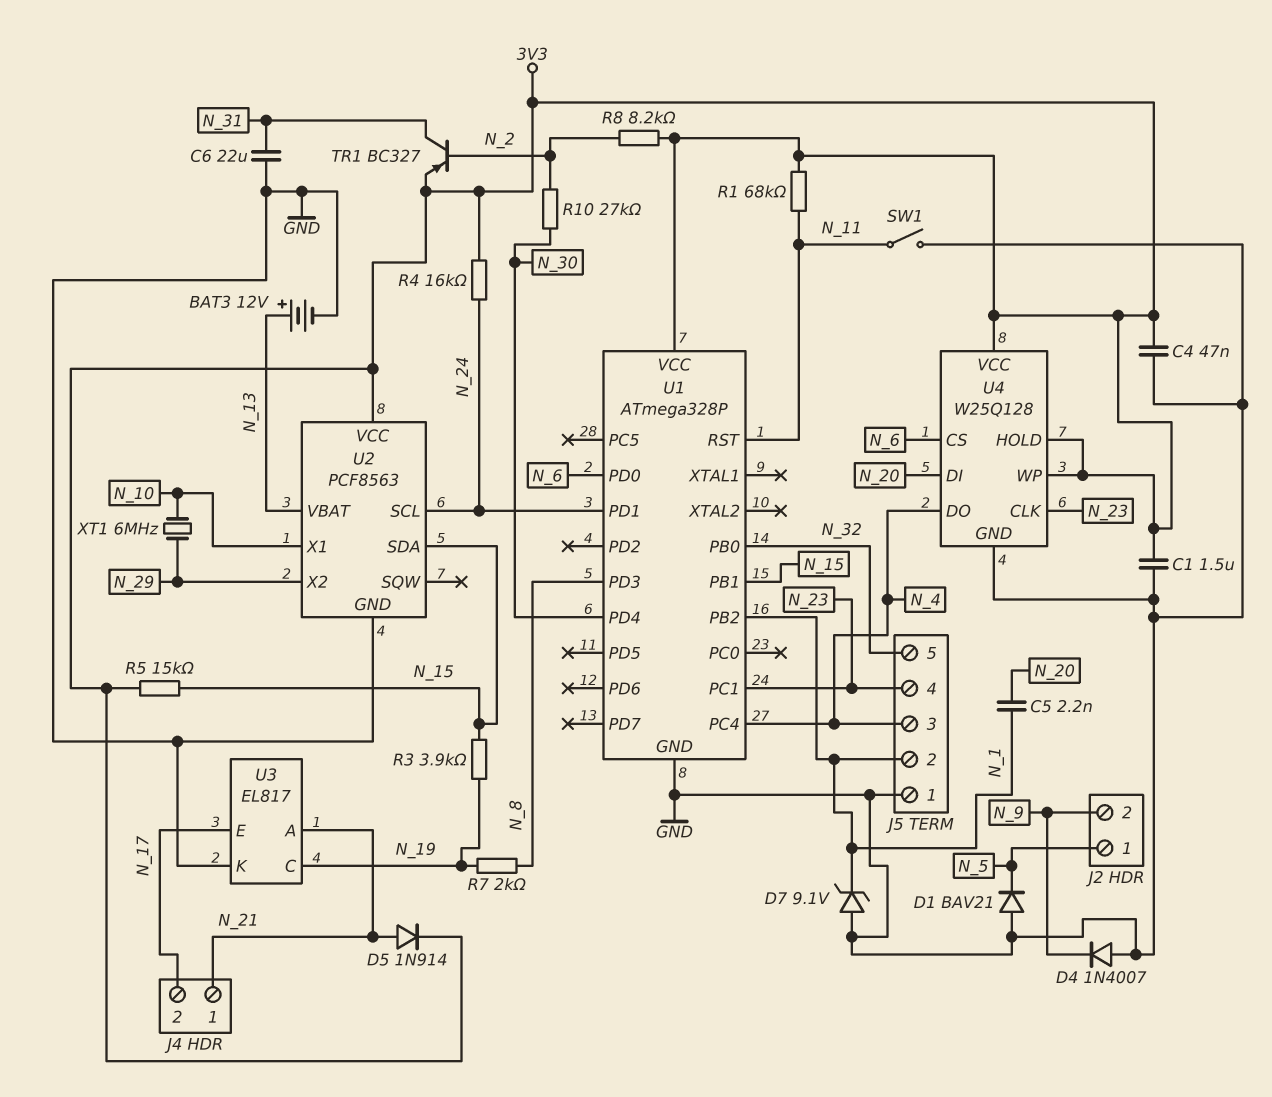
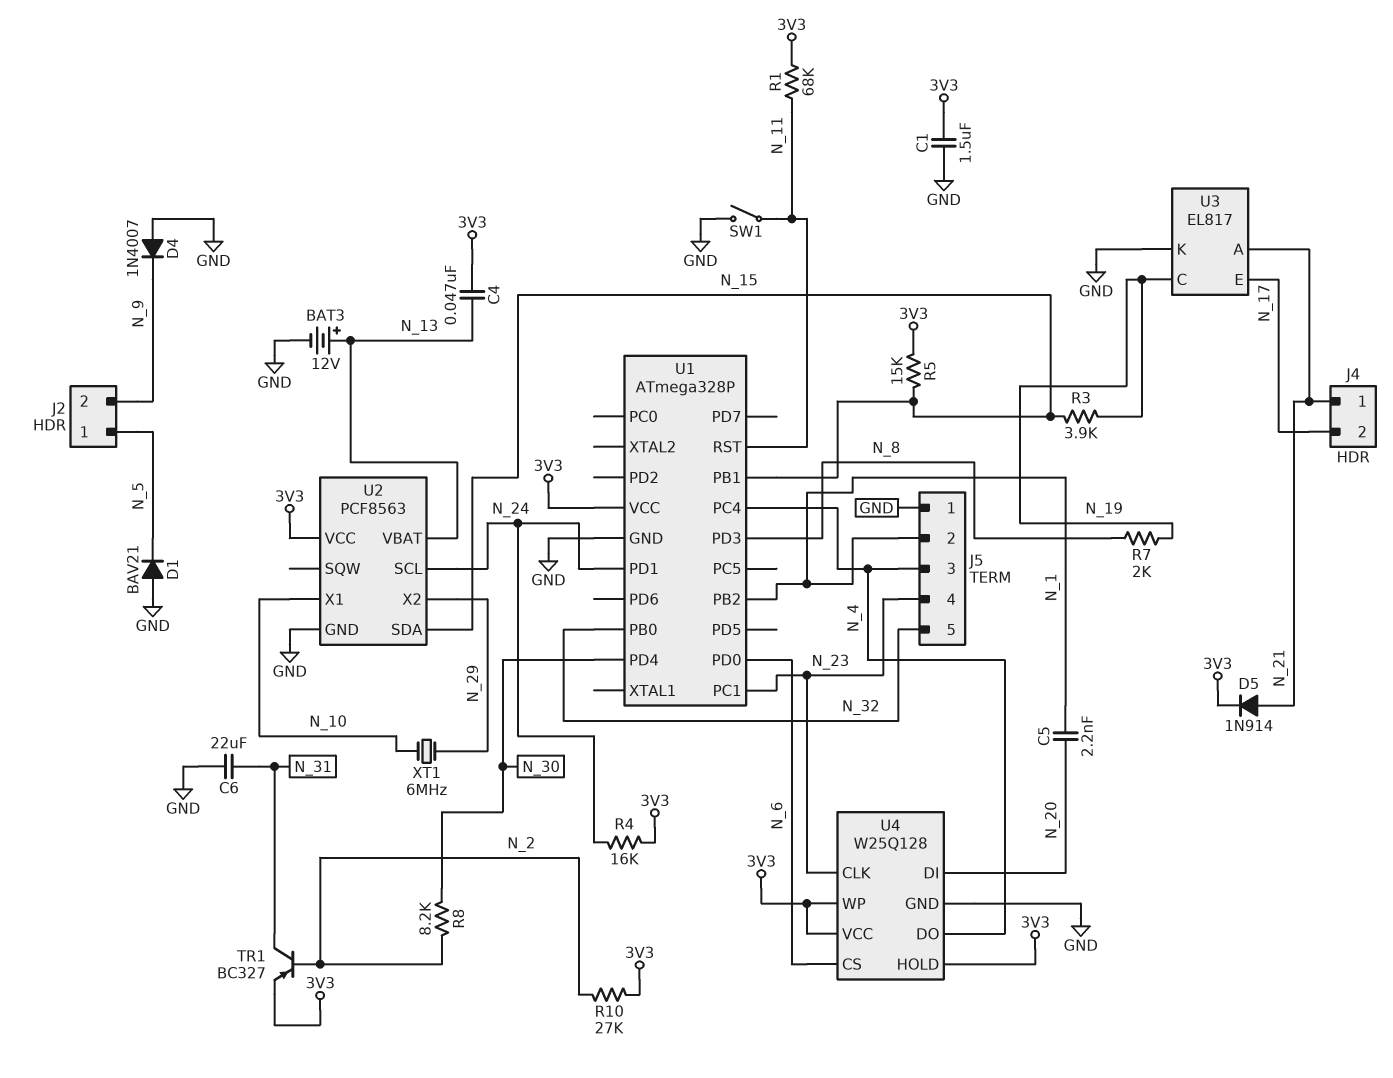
C4: 47nF (3V3, GND) -> 47nF (3V3, N_13)
D7: zener 9.1V (A GND, K N_1) -> none
R8: 8.2k (3V3, N_2) -> 8.2k (N_2, N_30)
R10: 27k (N_2, N_30) -> 27k (3V3, N_2)

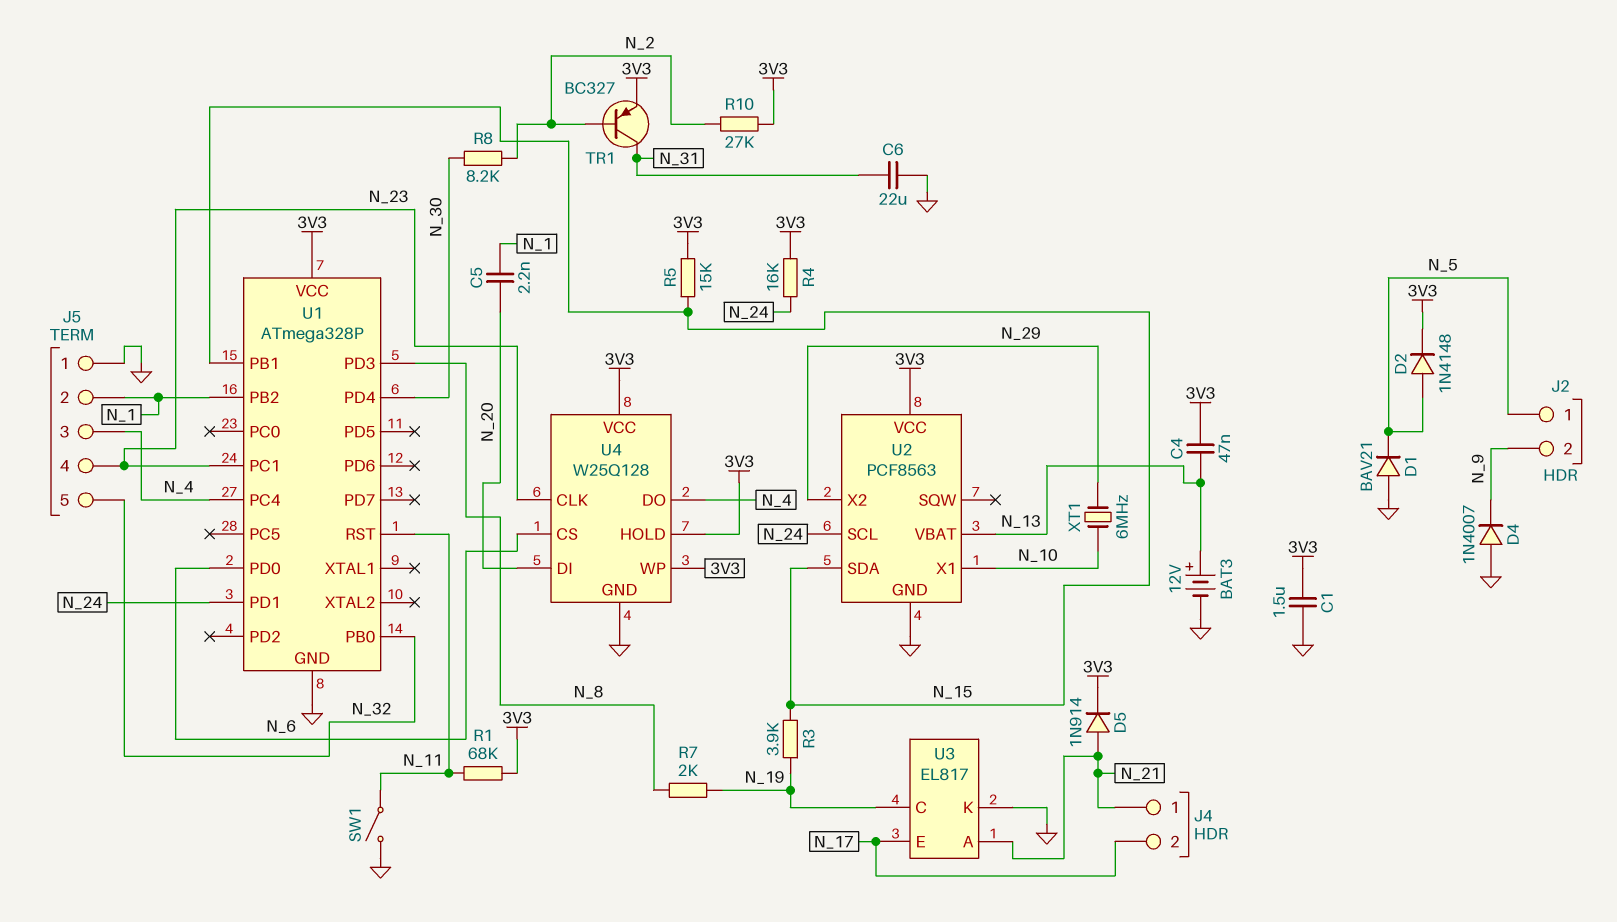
D2: none -> diode 1N4148 (A N_5, K 3V3)

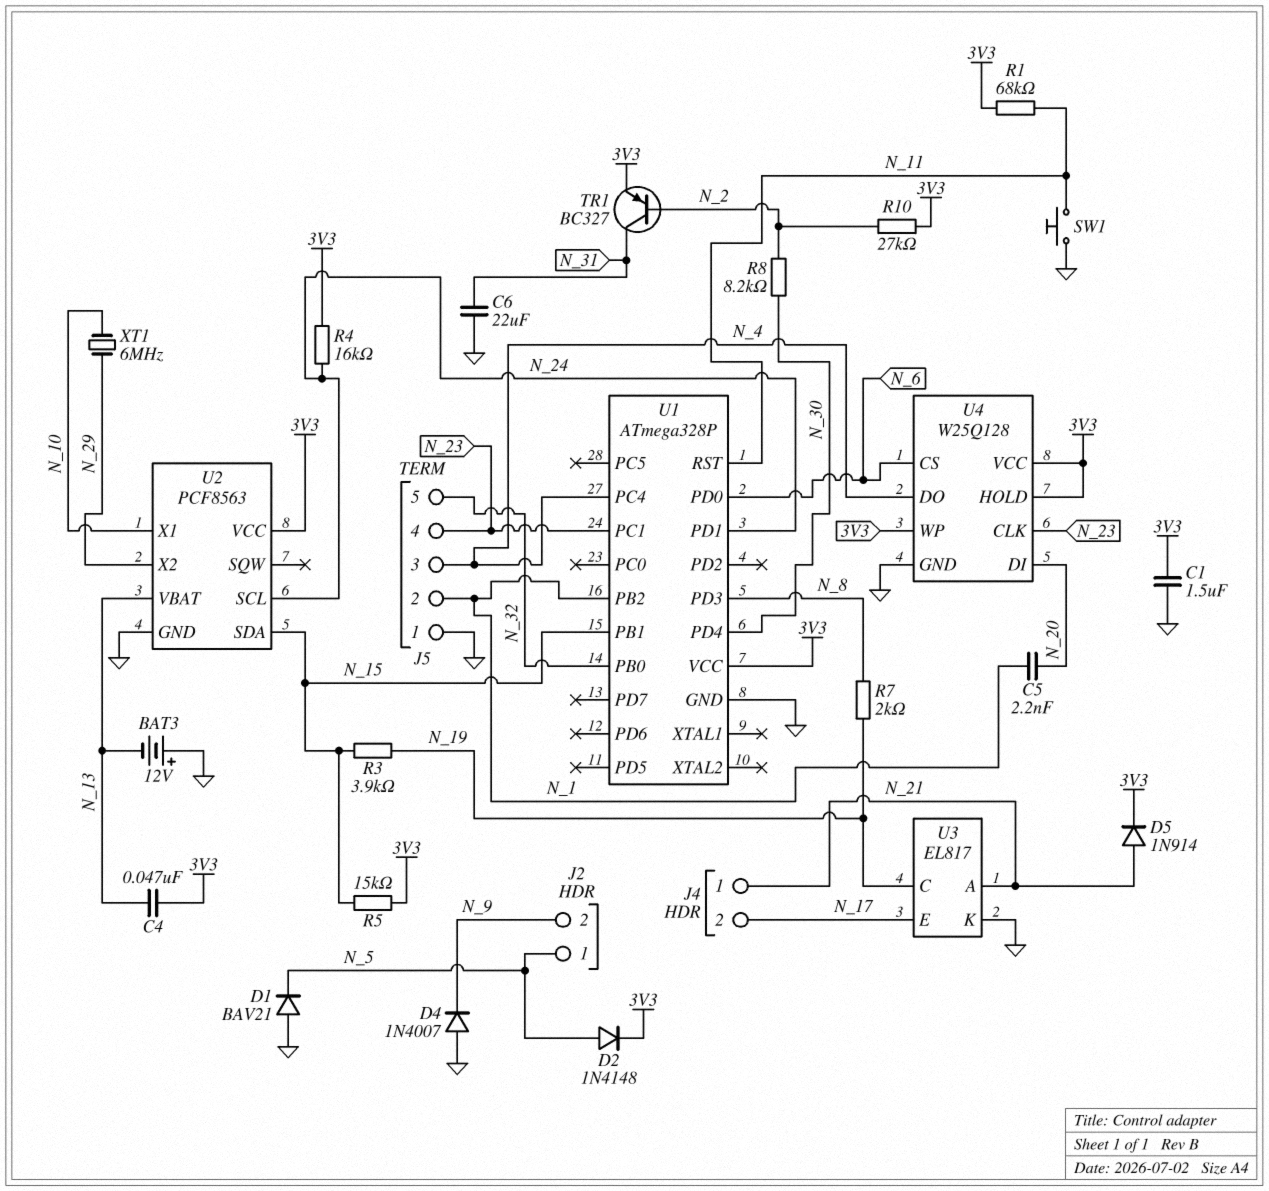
BAT3: 12V (plus N_13, minus GND) -> 12V (plus GND, minus N_13)
SW1: switch (GND, N_11) -> button (GND, N_11)

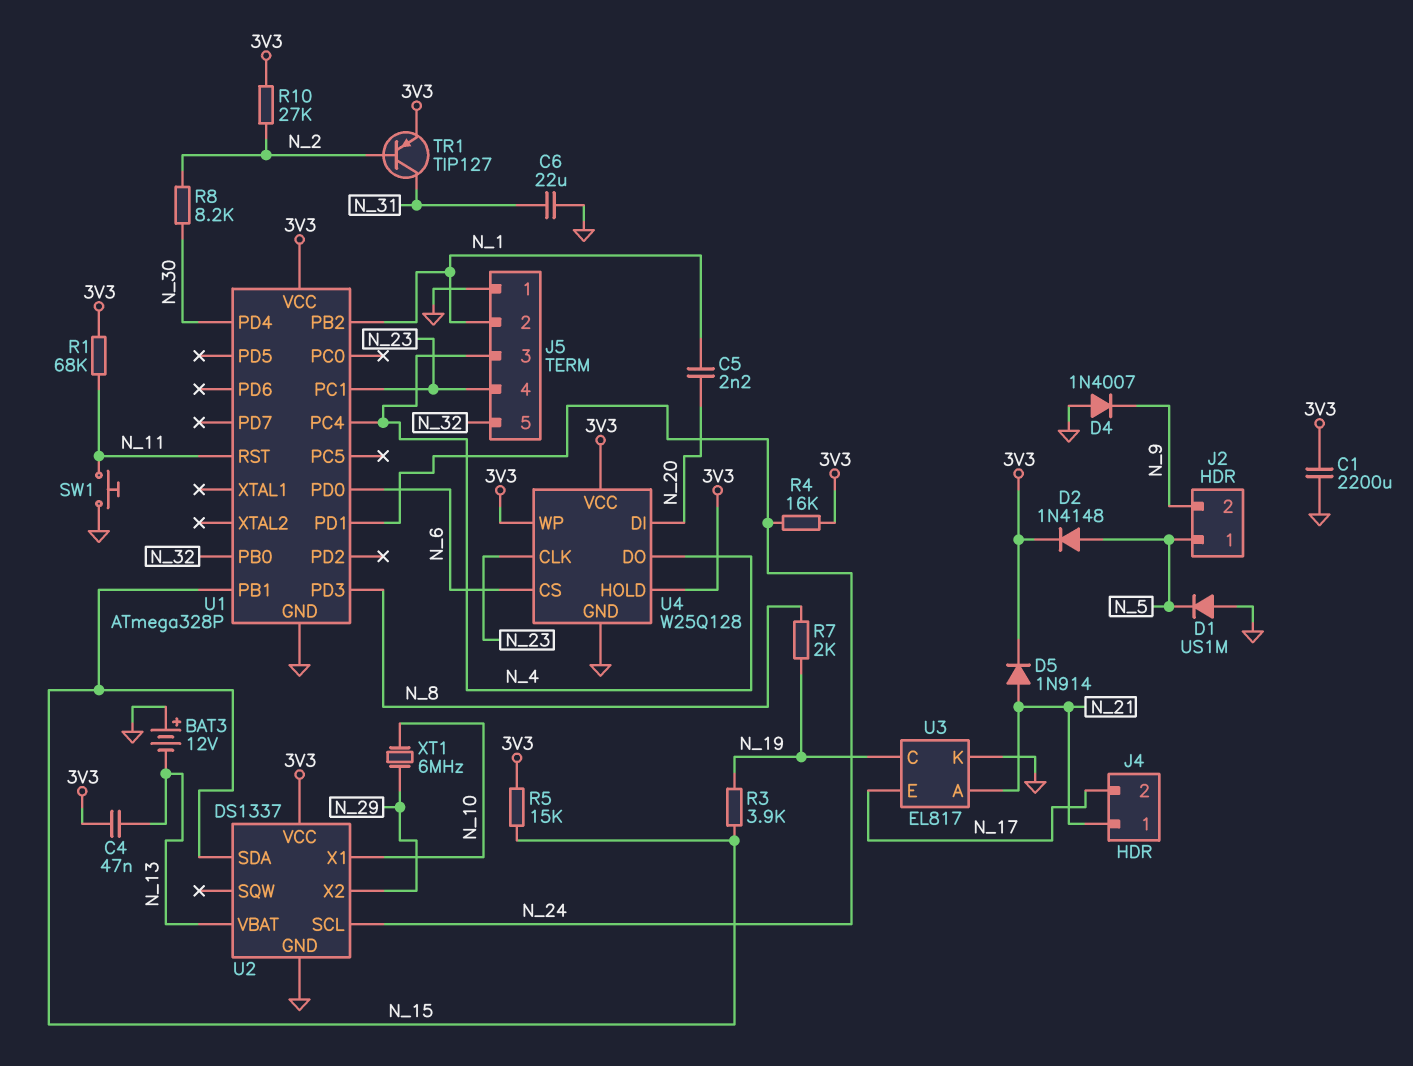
C1: 1.5uF (3V3, GND) -> 2200uF (3V3, GND)
D1: diode BAV21 (A GND, K N_5) -> diode US1M (A GND, K N_5)
TR1: PNP BC327 (B N_2, C N_31, E 3V3) -> PNP TIP127 (B N_2, C N_31, E 3V3)
U2: PCF8563 -> DS1337

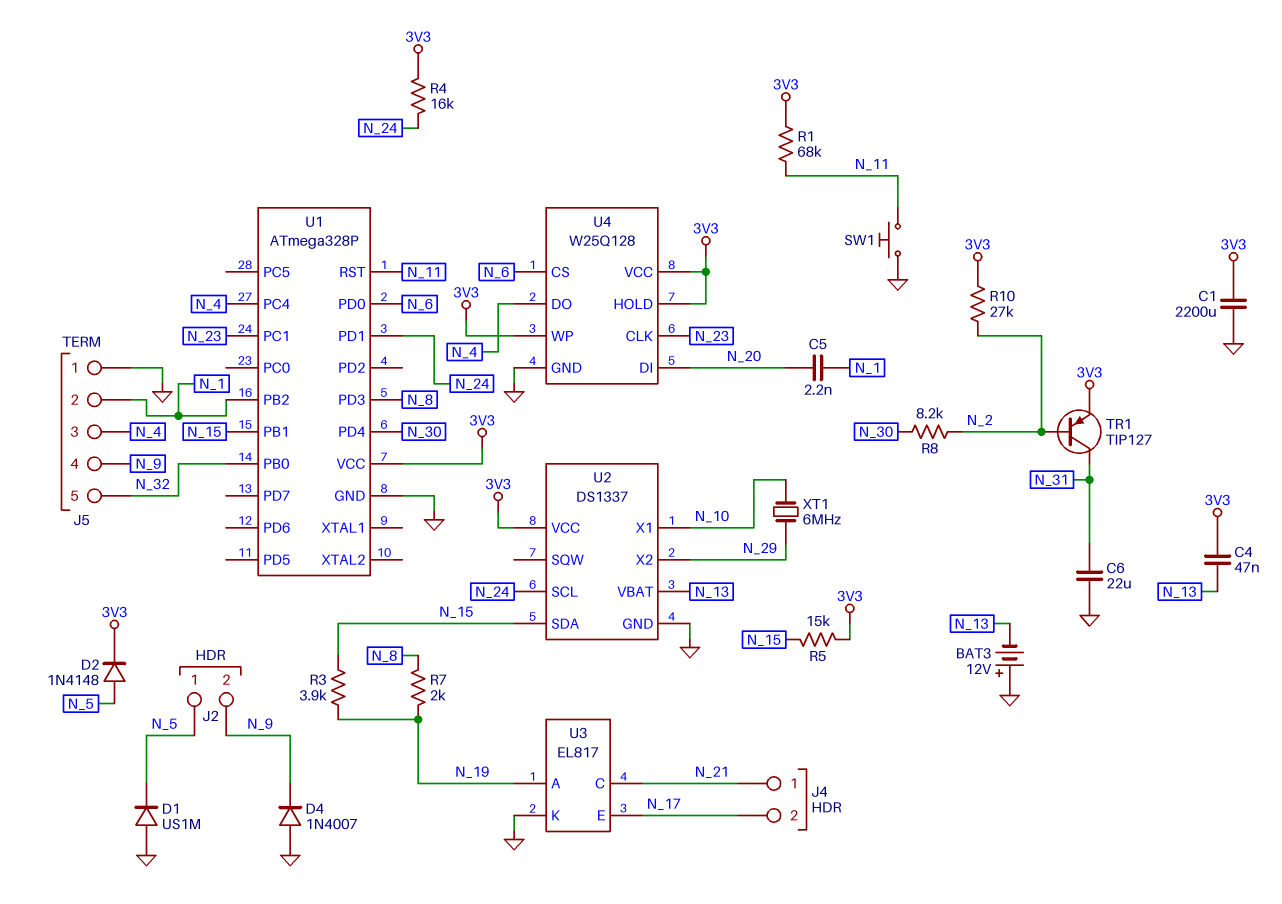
D5: diode 1N914 (A N_21, K 3V3) -> none
J5 pin 4: N_23 -> N_9
U3 pin A: N_21 -> N_19
U3 pin C: N_19 -> N_21

